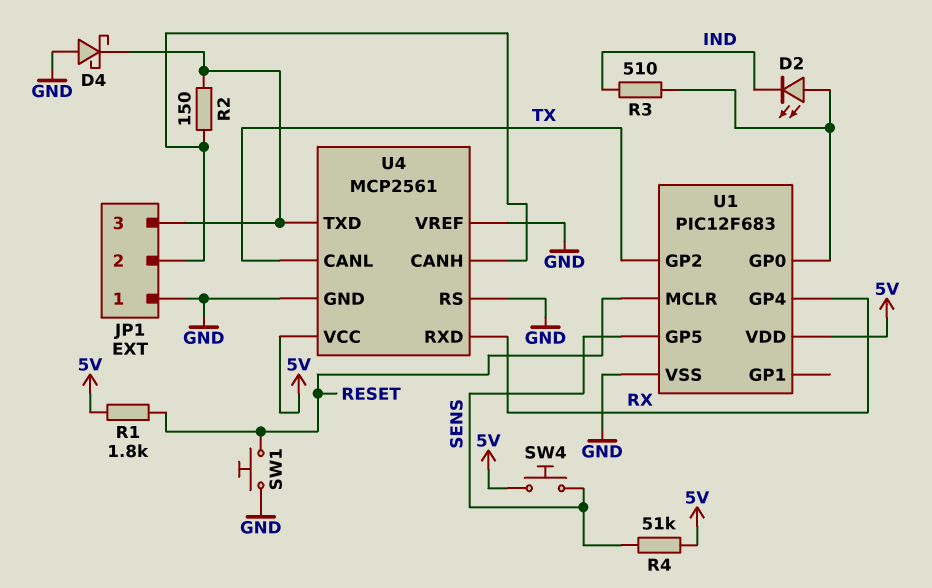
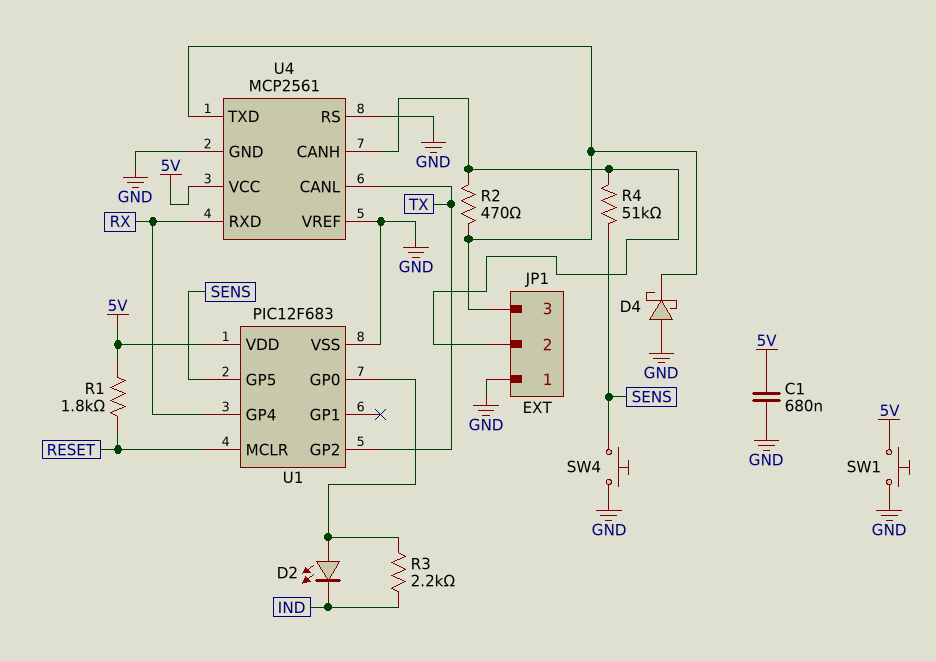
C1: none -> 680nF (5V, GND)
R2: 150 (JP1/2, JP1/3) -> 470 (JP1/2, JP1/3)
R3: 510 (IND, U1/GP0) -> 2.2k (IND, U1/GP0)
R4: 51k (5V, SENS) -> 51k (JP1/2, SENS)
SW1: button (GND, RESET) -> button (5V, GND)
SW4: button (5V, SENS) -> button (GND, SENS)

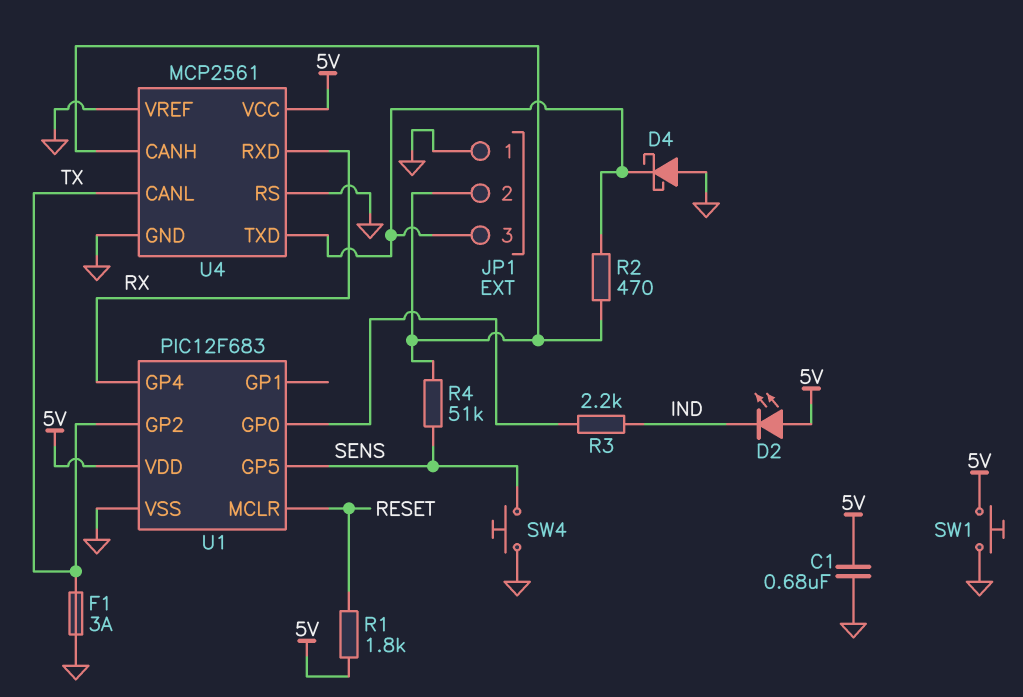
D2: LED (A U1/GP0, K IND) -> LED (A 5V, K IND)
F1: none -> 3A (GND, TX)

